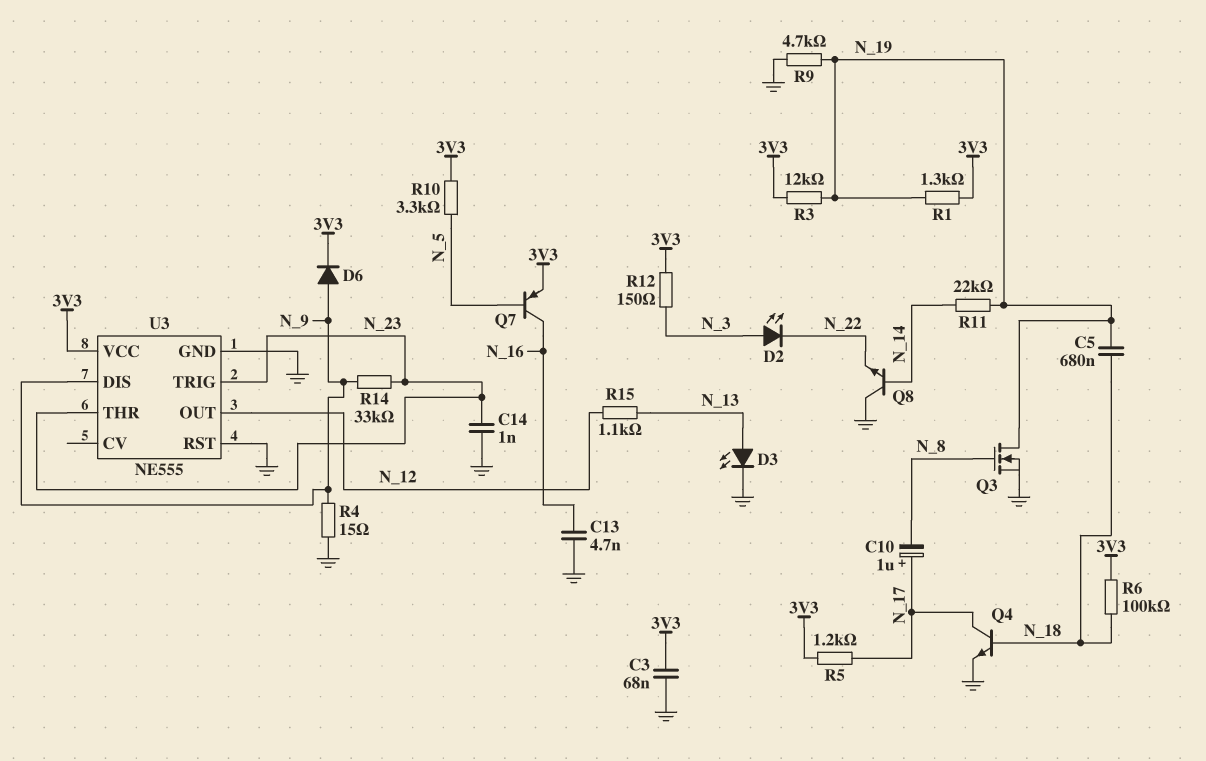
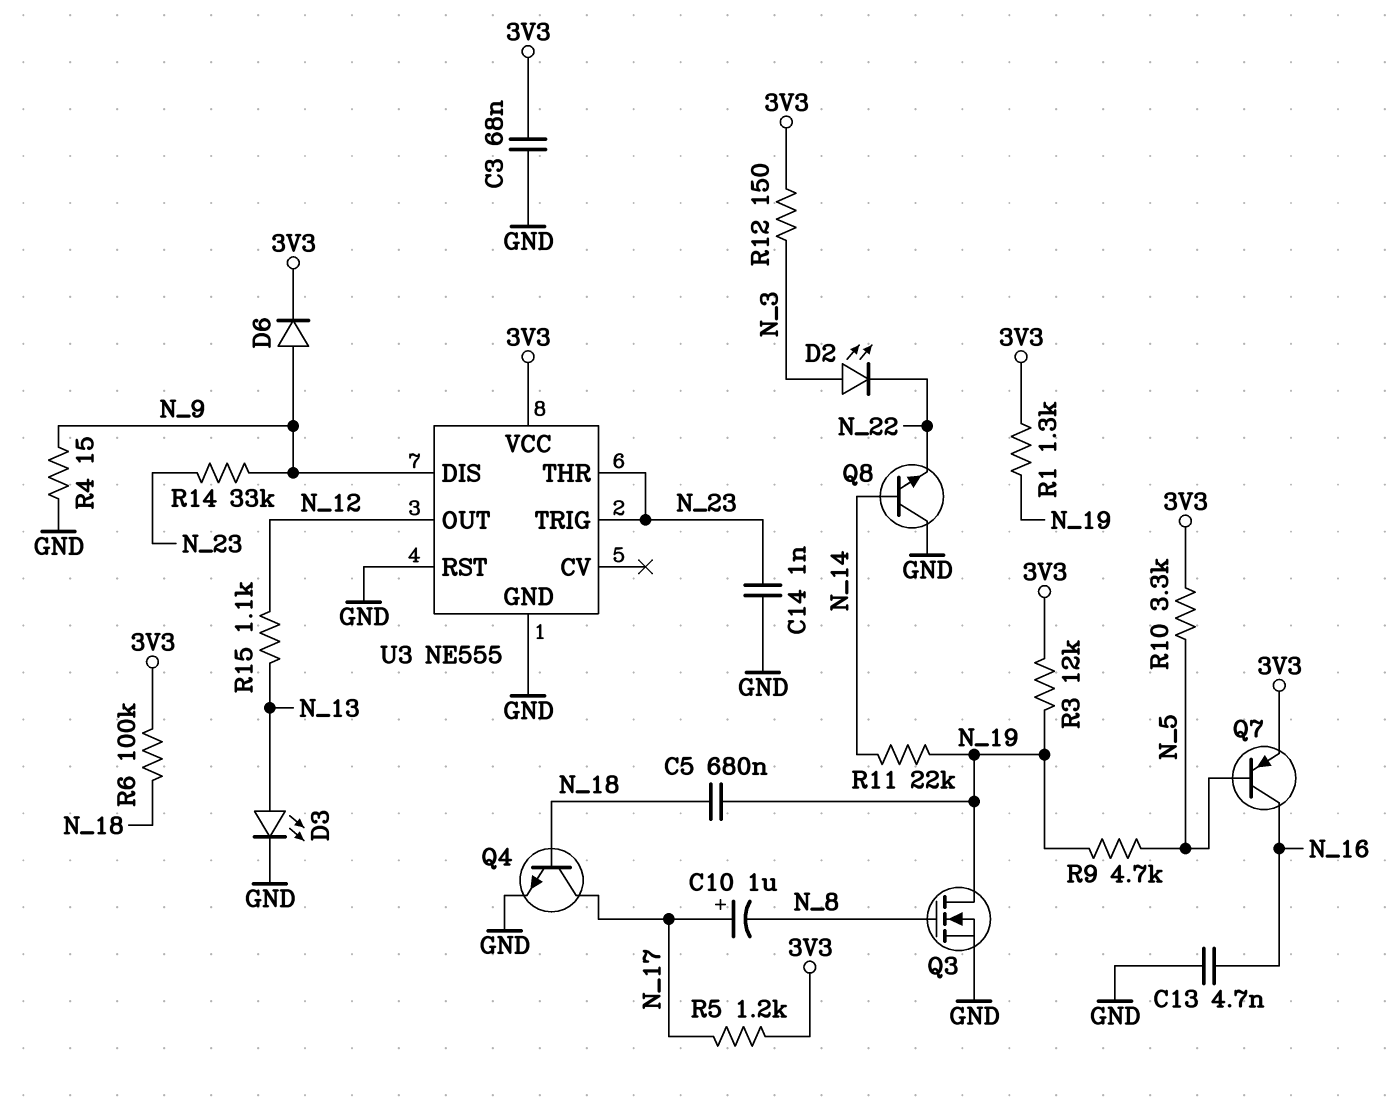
R9: 4.7k (GND, N_19) -> 4.7k (N_5, N_19)

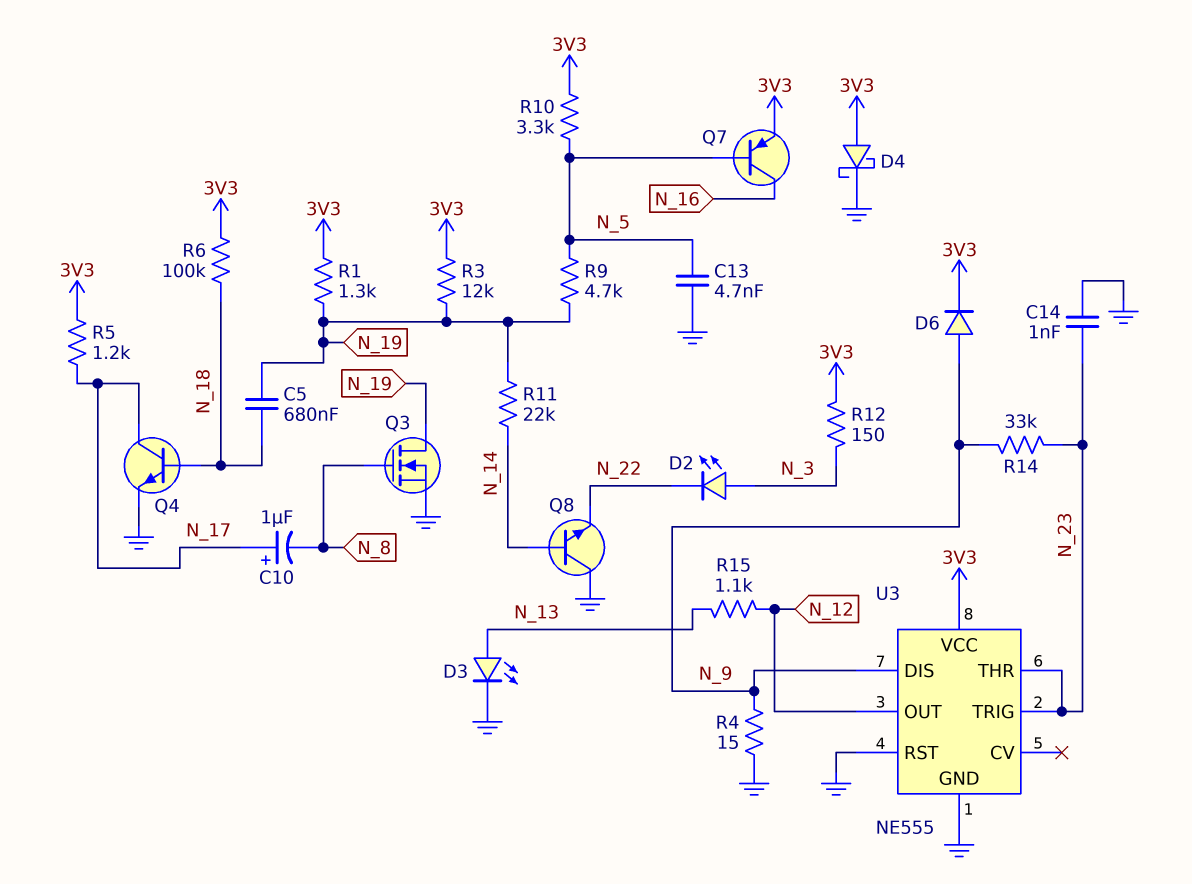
C3: 68nF (3V3, GND) -> none
C13: 4.7nF (GND, N_16) -> 4.7nF (GND, N_5)
D4: none -> schottky (A 3V3, K GND)

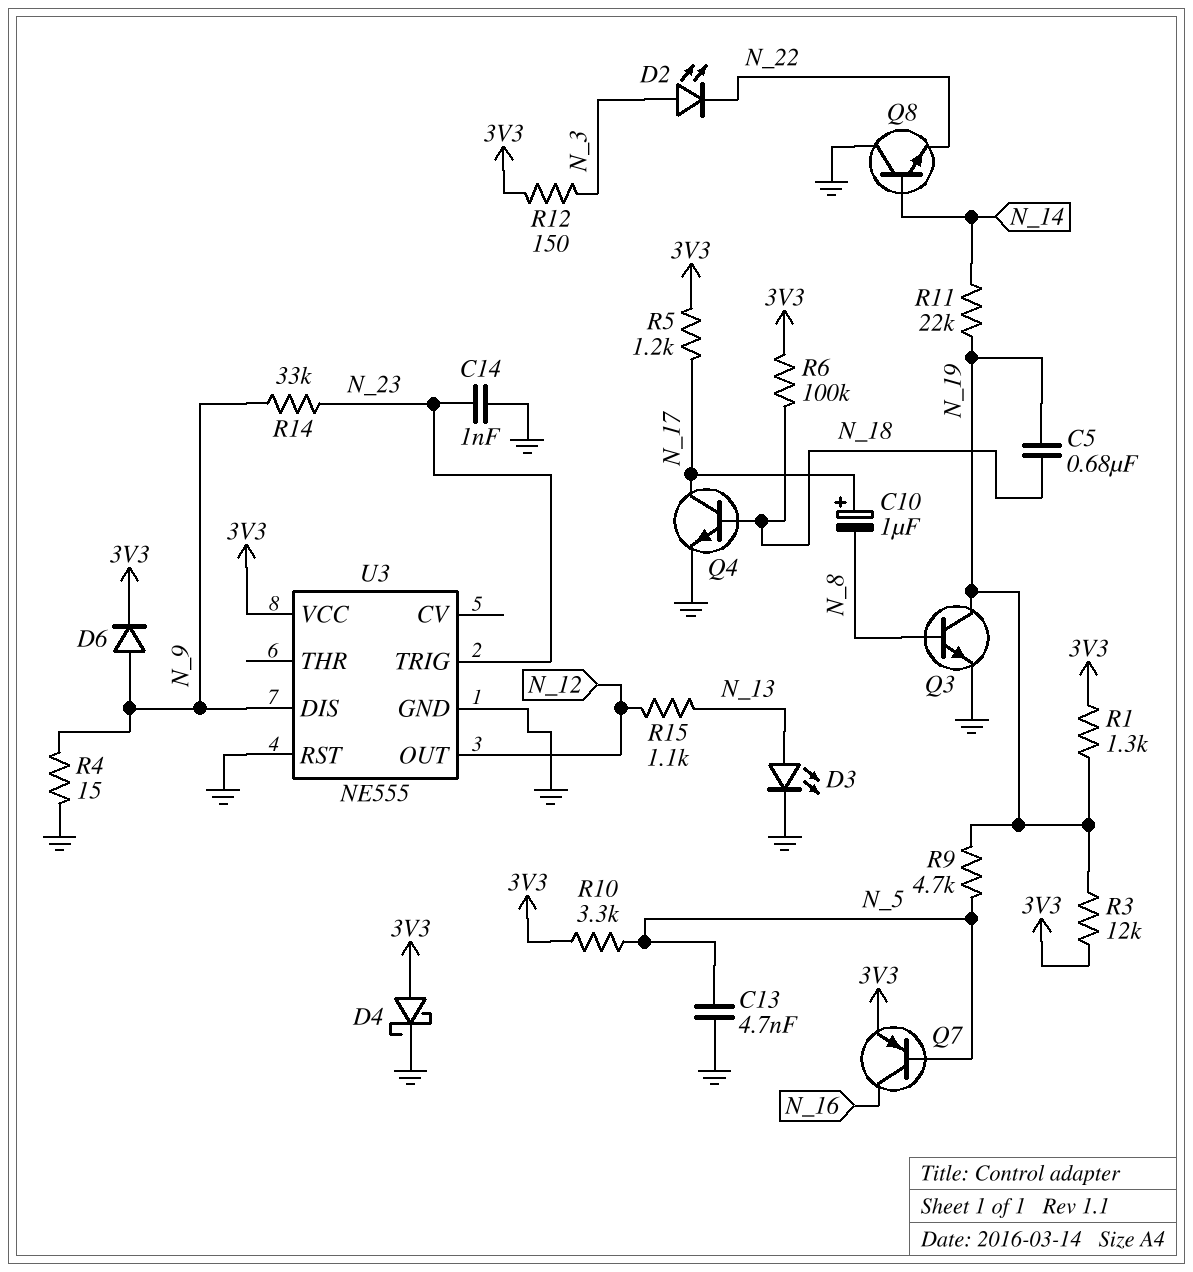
Q3: NMOS (G N_8, D N_19, S GND) -> NPN (B N_8, C N_19, E GND)
U3 pin THR: N_23 -> none

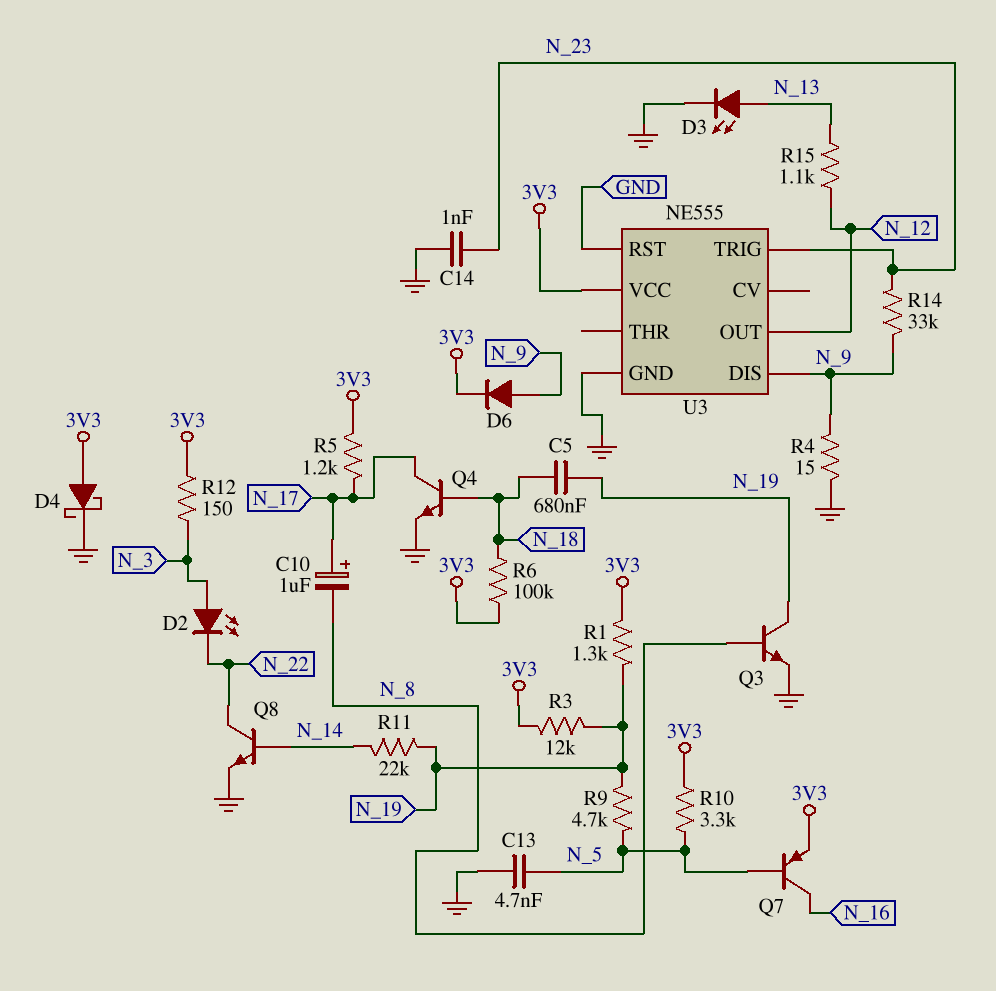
Q8: NPN (B N_14, C GND, E N_22) -> NPN (B N_14, C N_22, E GND)

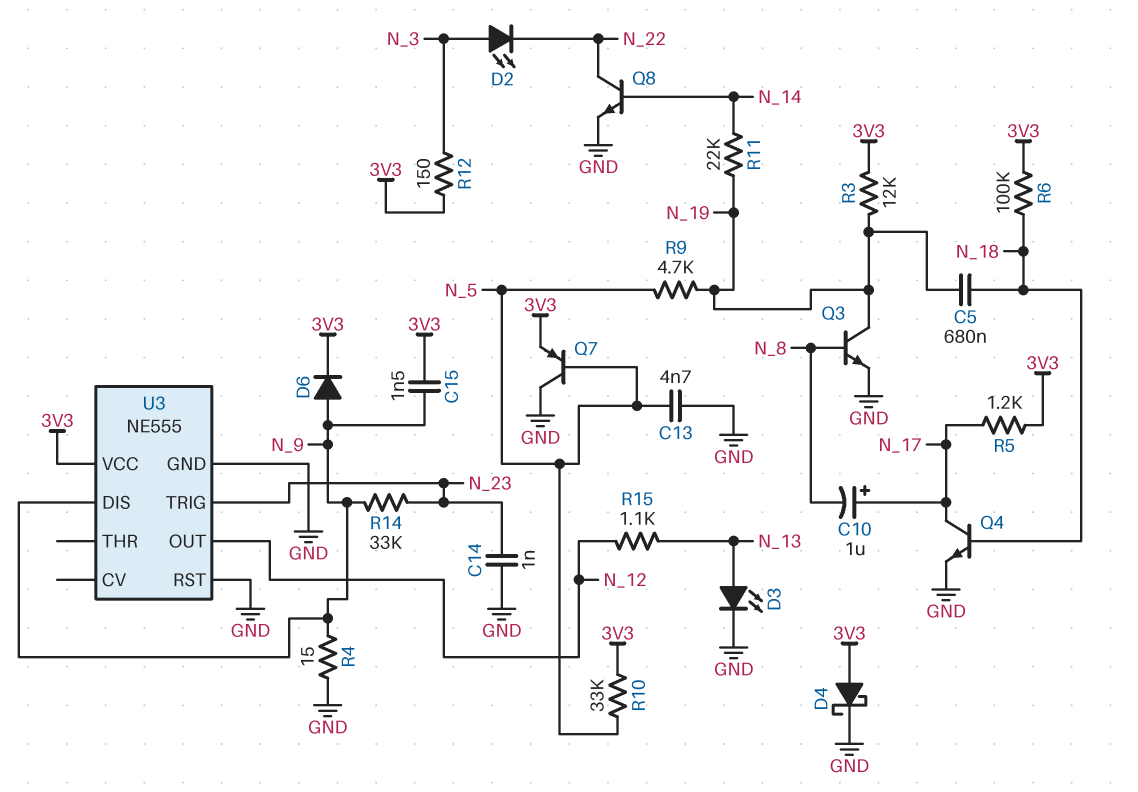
C15: none -> 1.5nF (3V3, N_9)
Q7: PNP (B N_5, C N_16, E 3V3) -> PNP (B N_5, C GND, E 3V3)
R1: 1.3k (3V3, N_19) -> none
R10: 3.3k (3V3, N_5) -> 33k (3V3, N_5)

